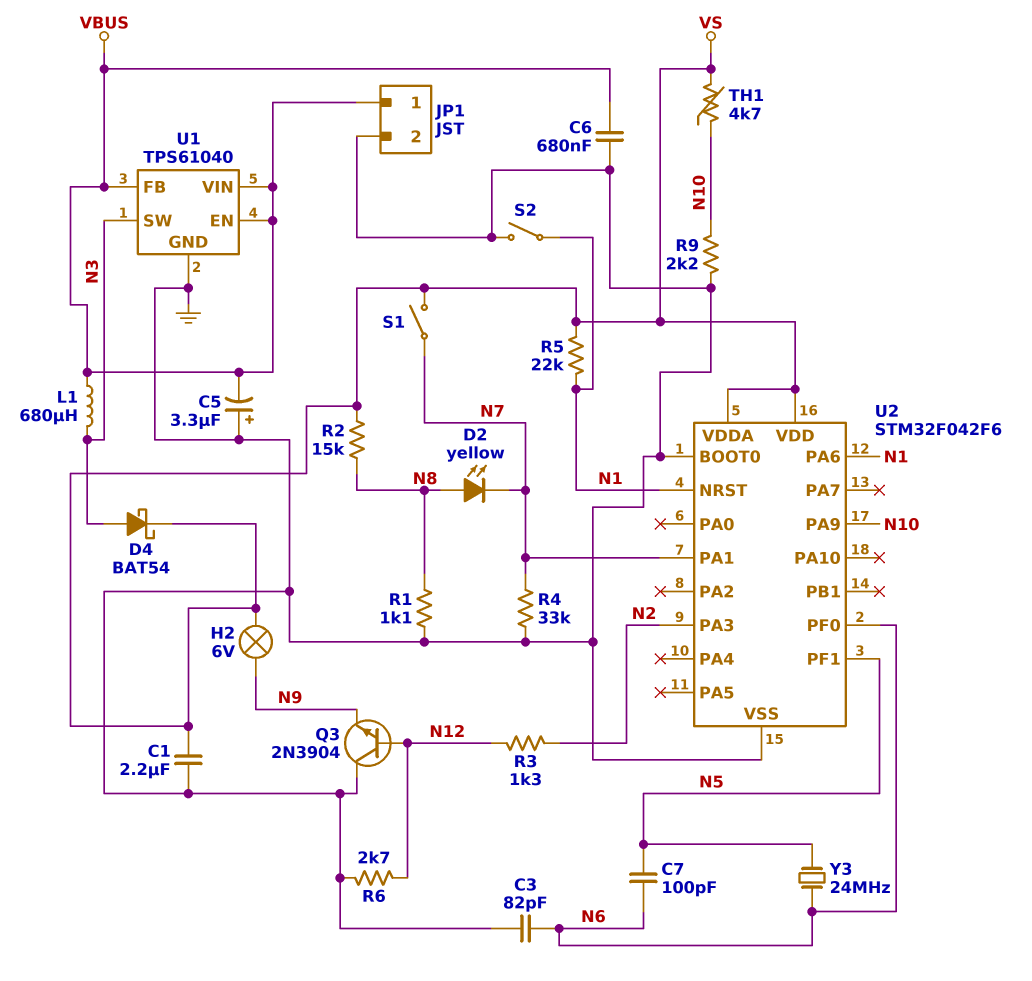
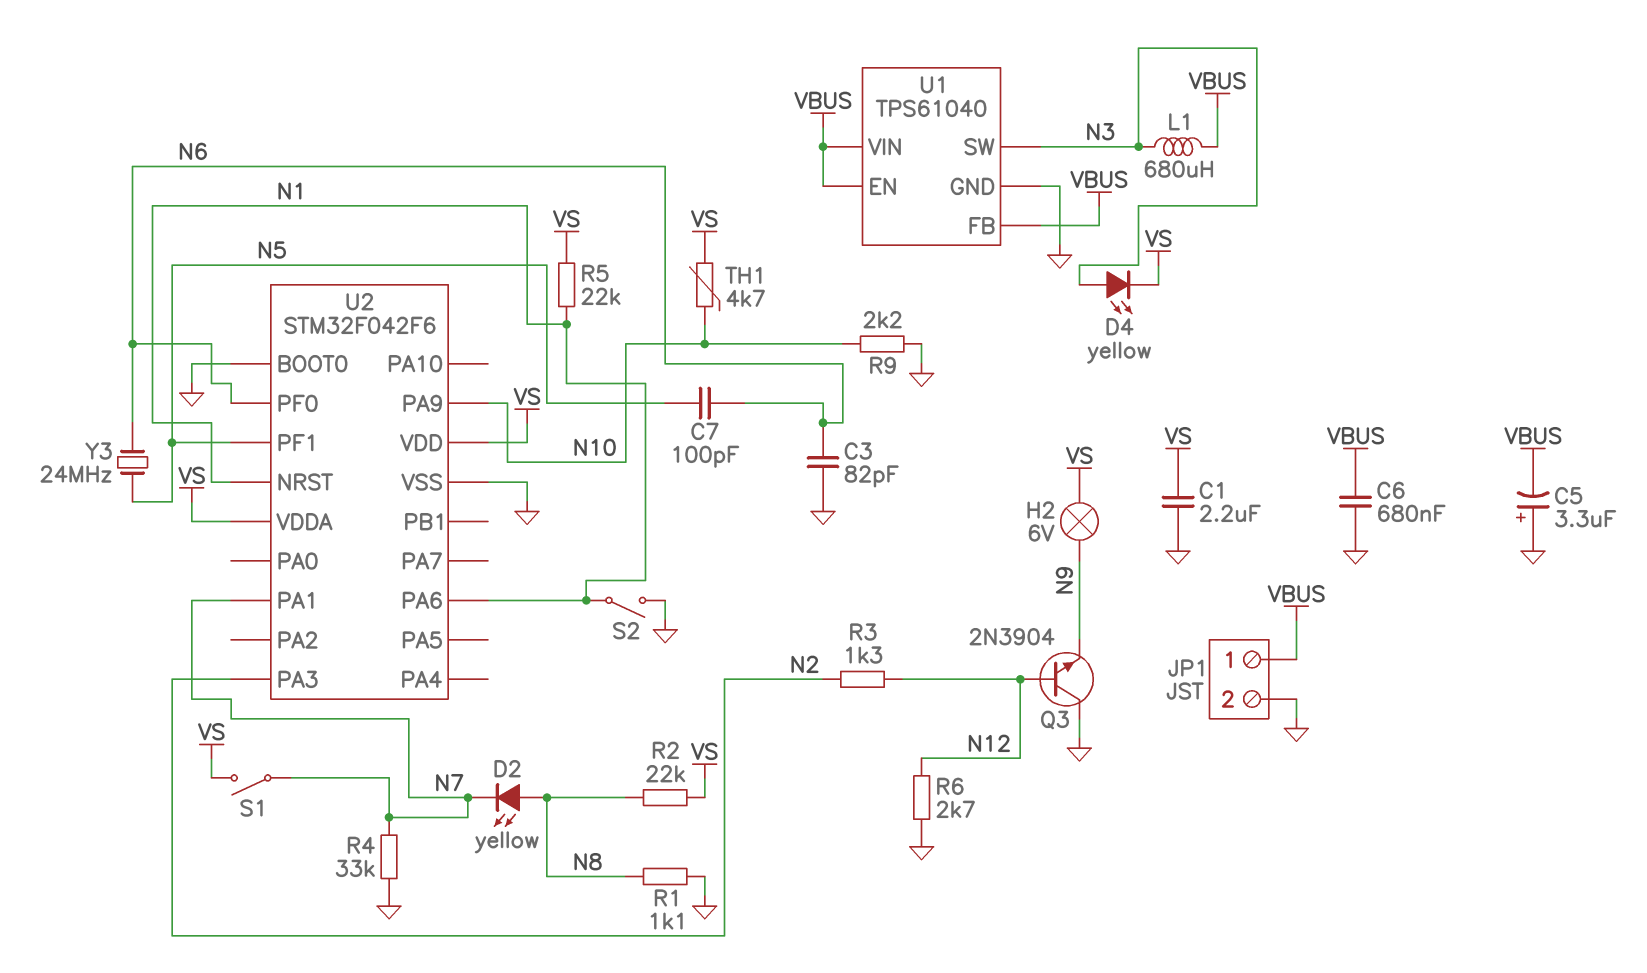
D4: schottky BAT54 (A N3, K VS) -> LED yellow (A N3, K VS)
R2: 15k (N8, VS) -> 22k (N8, VS)

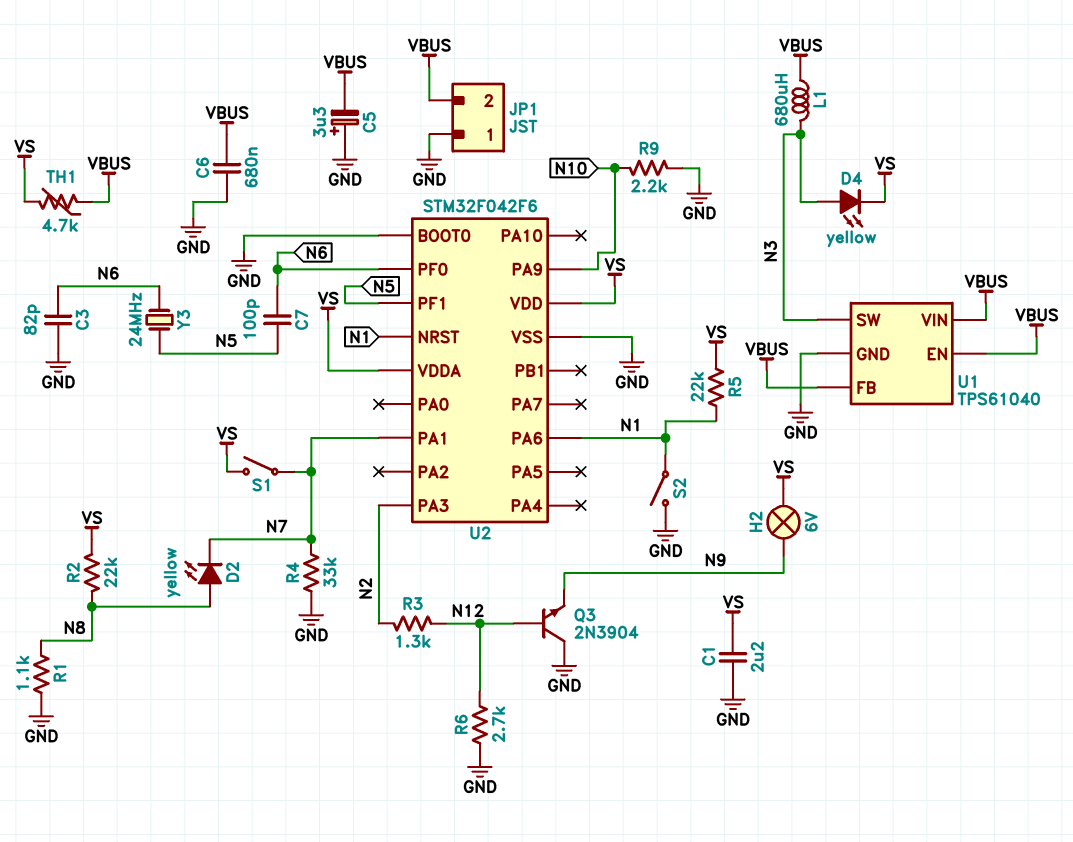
JP1 pin 1: VBUS -> GND
JP1 pin 2: GND -> VBUS
TH1: 4.7k (N10, VS) -> 4.7k (VBUS, VS)

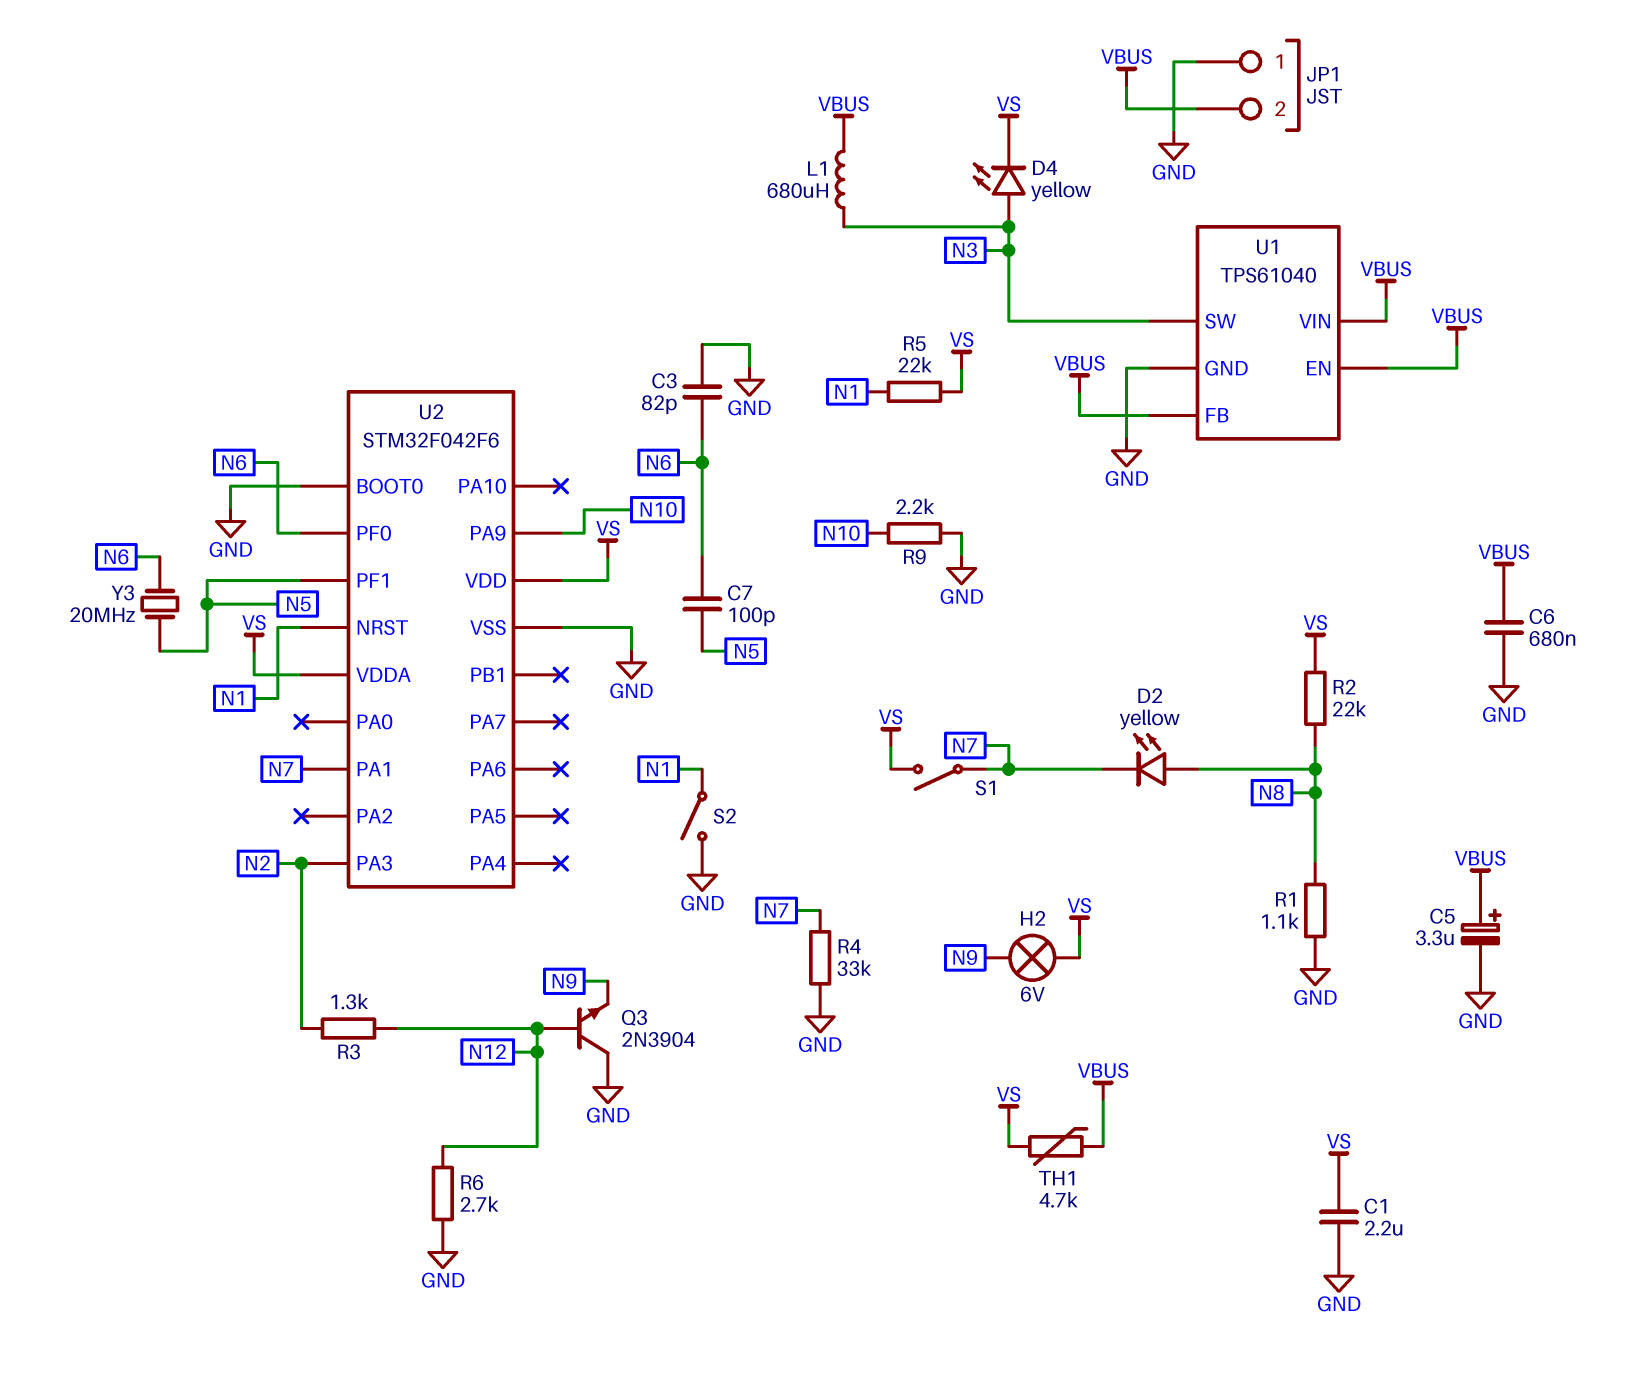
C5: 3.3uF (plus GND, minus VBUS) -> 3.3uF (plus VBUS, minus GND)
U2 pin PA6: N1 -> none
Y3: 24MHz (N5, N6) -> 20MHz (N5, N6)

